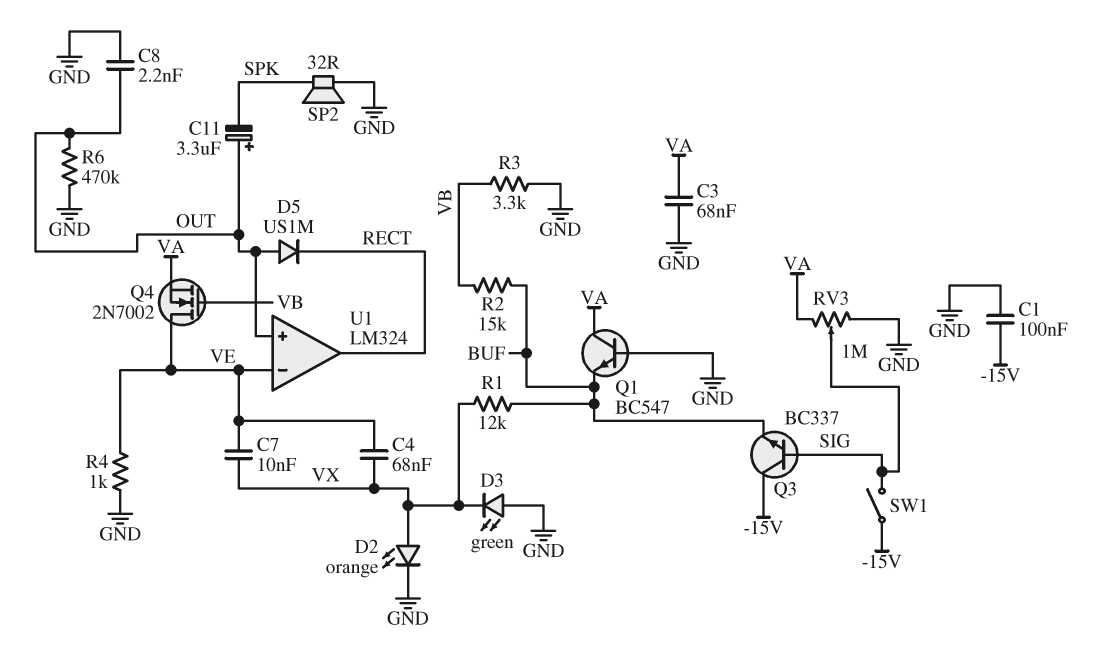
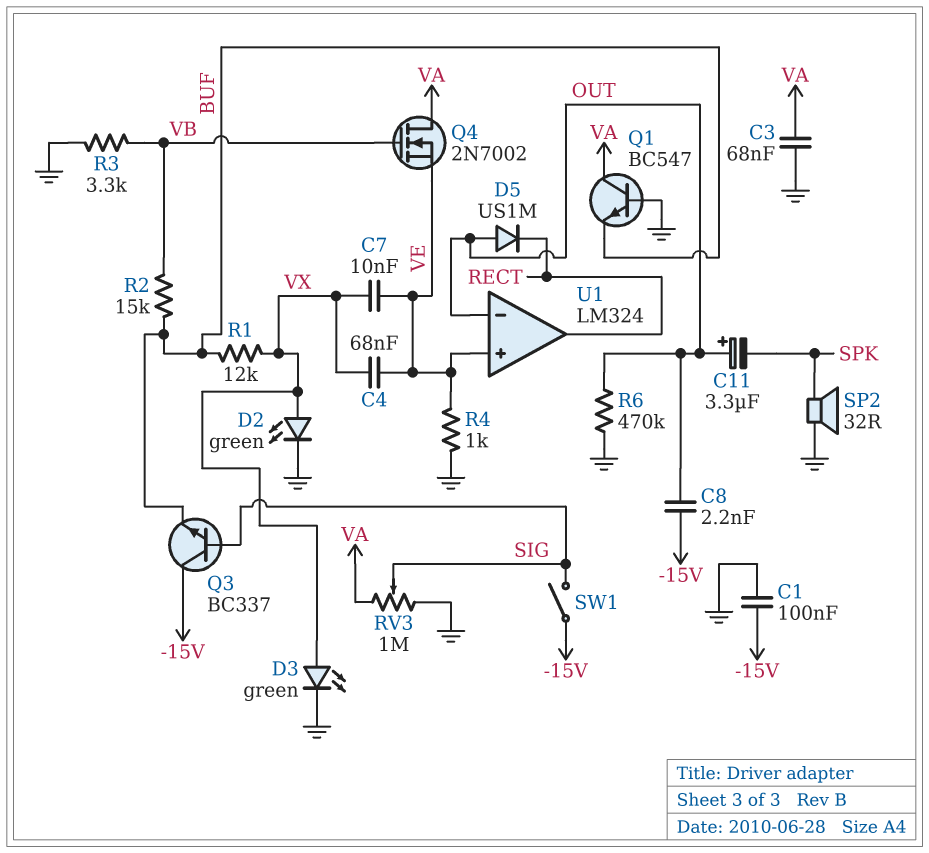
C8: 2.2nF (GND, OUT) -> 2.2nF (-15V, OUT)
D2: LED orange (A VX, K GND) -> LED green (A VX, K GND)
D3: LED green (A GND, K VX) -> LED green (A VX, K GND)
Q4: NMOS 2N7002 (G VB, D VE, S VA) -> NMOS 2N7002 (G VB, D VA, S VE)
U1 pin in+: OUT -> VE
U1 pin in-: VE -> OUT

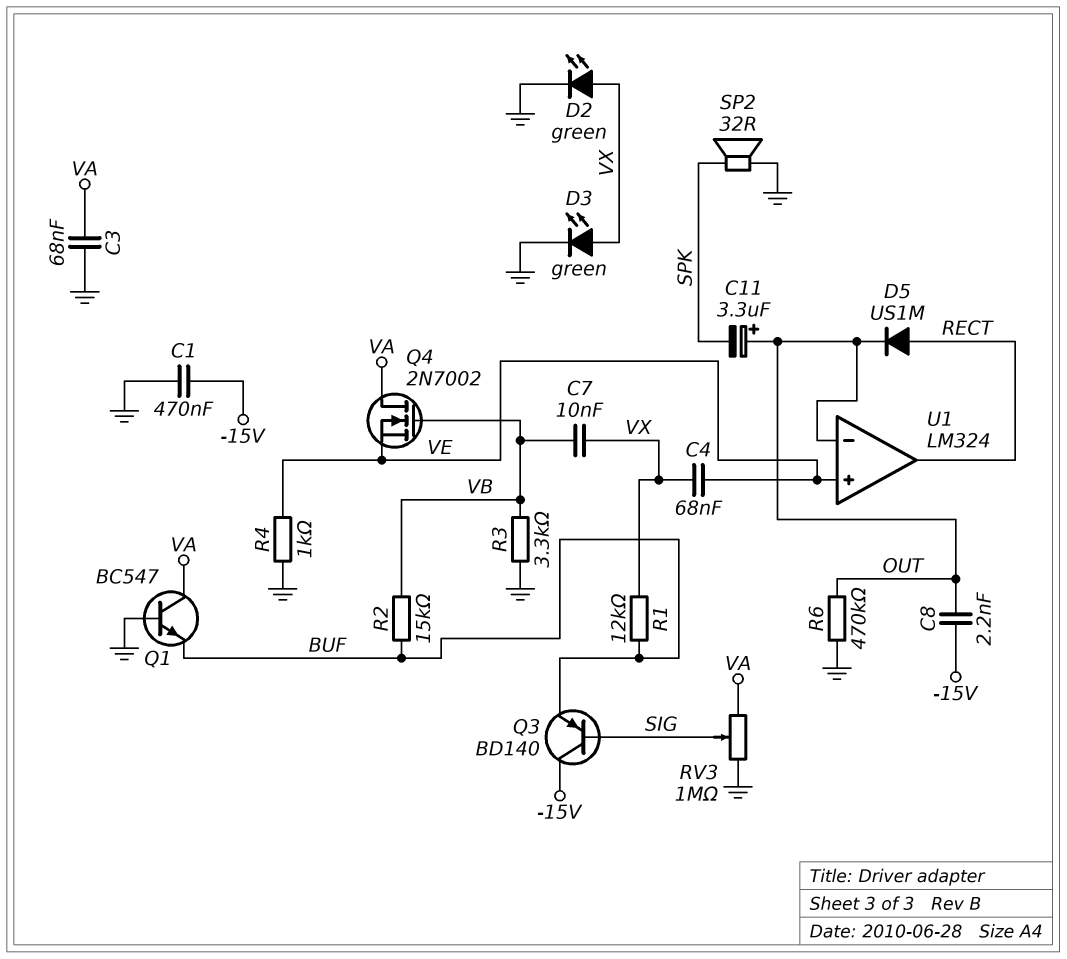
C1: 100nF (-15V, GND) -> 470nF (-15V, GND)
C7: 10nF (VE, VX) -> 10nF (VB, VX)
D5: diode US1M (A OUT, K RECT) -> diode US1M (A RECT, K OUT)
Q3: NPN BC337 (B SIG, C -15V, E BUF) -> PNP BD140 (B SIG, C -15V, E BUF)
SW1: switch (-15V, SIG) -> none

